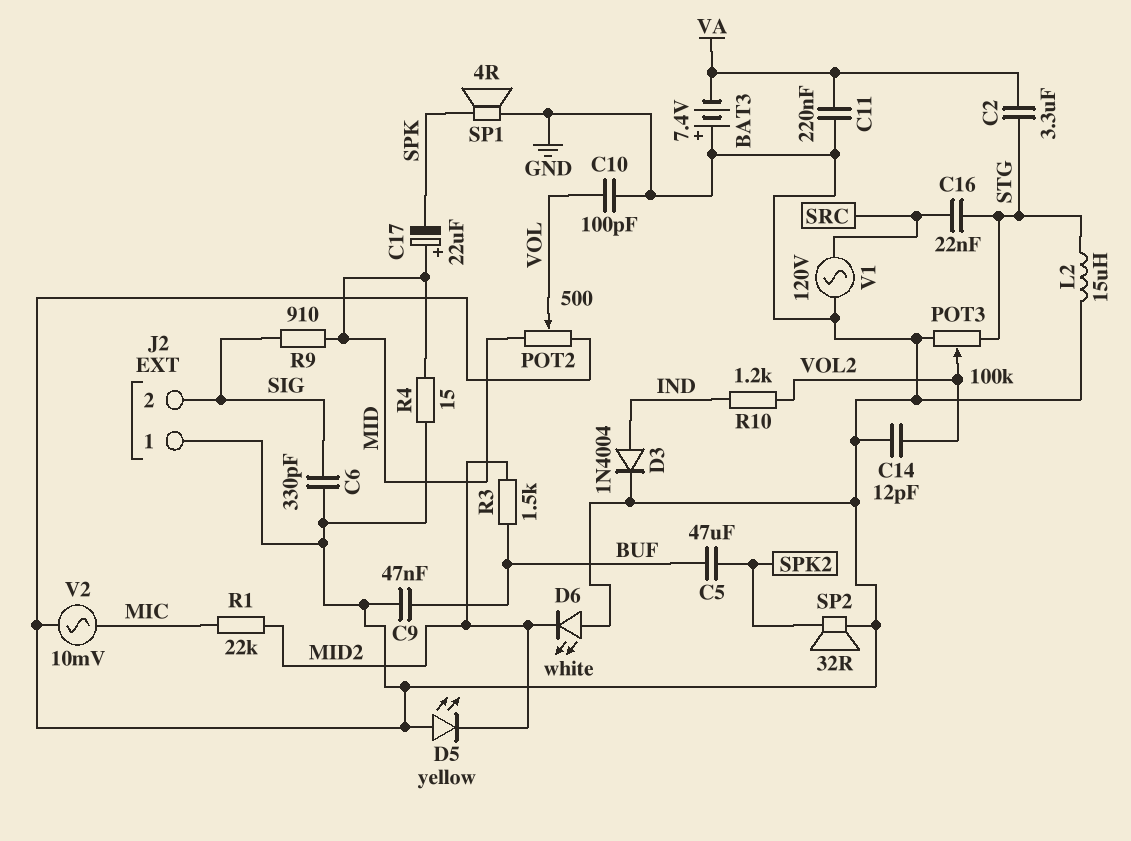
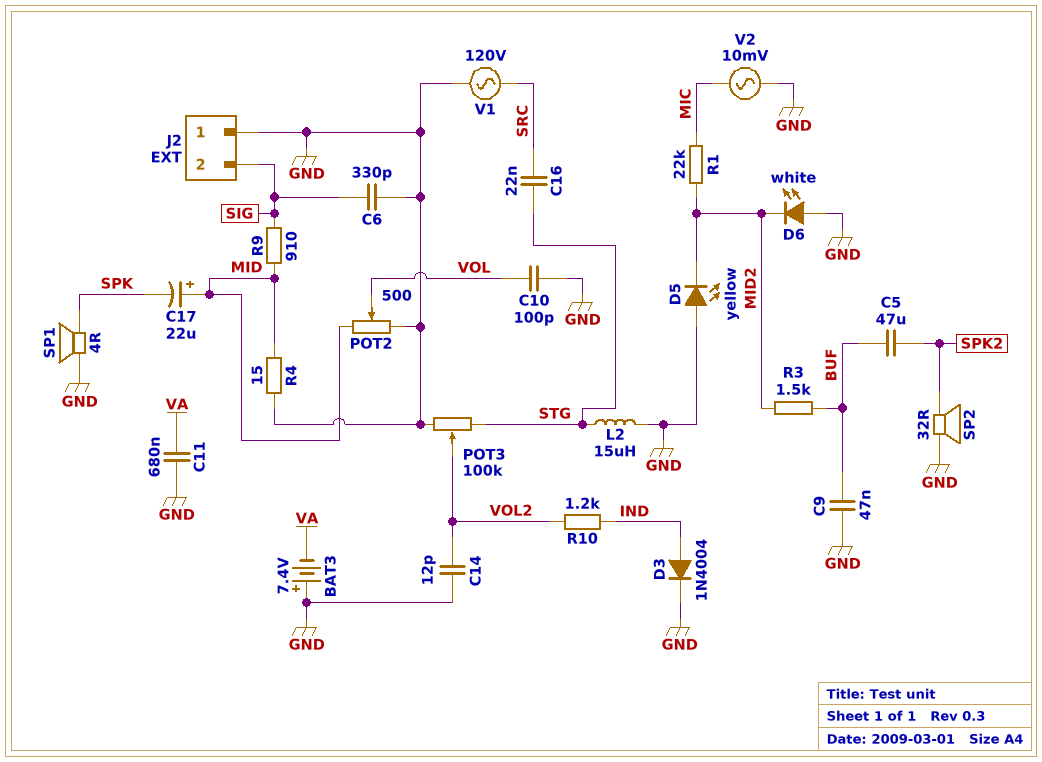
C2: 3.3uF (STG, VA) -> none
C11: 220nF (GND, VA) -> 680nF (GND, VA)

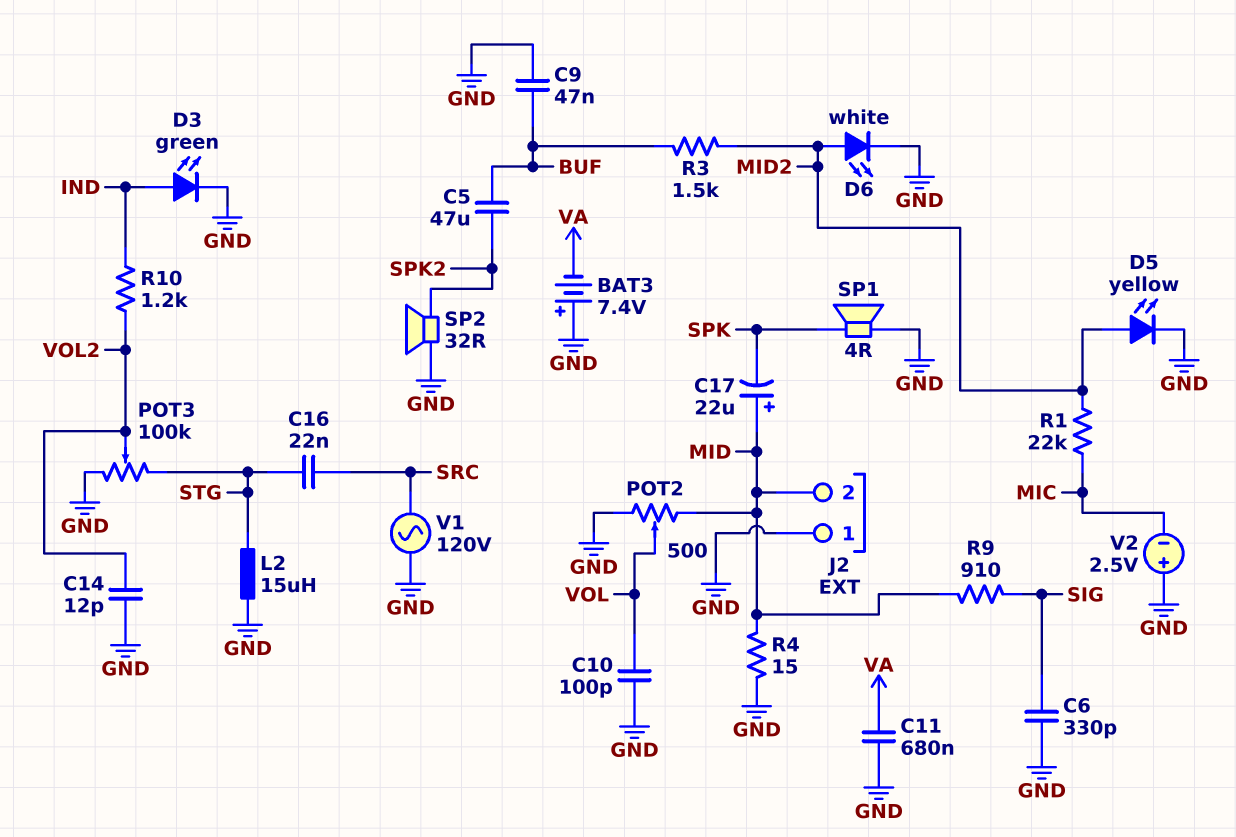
D3: diode 1N4004 (A IND, K GND) -> LED green (A IND, K GND)
D5: LED yellow (A GND, K MID2) -> LED yellow (A MID2, K GND)
D6: LED white (A GND, K MID2) -> LED white (A MID2, K GND)
J2 pin 2: SIG -> MID
V2: AC 10mV (GND, MIC) -> 2.5V (plus GND, minus MIC)

